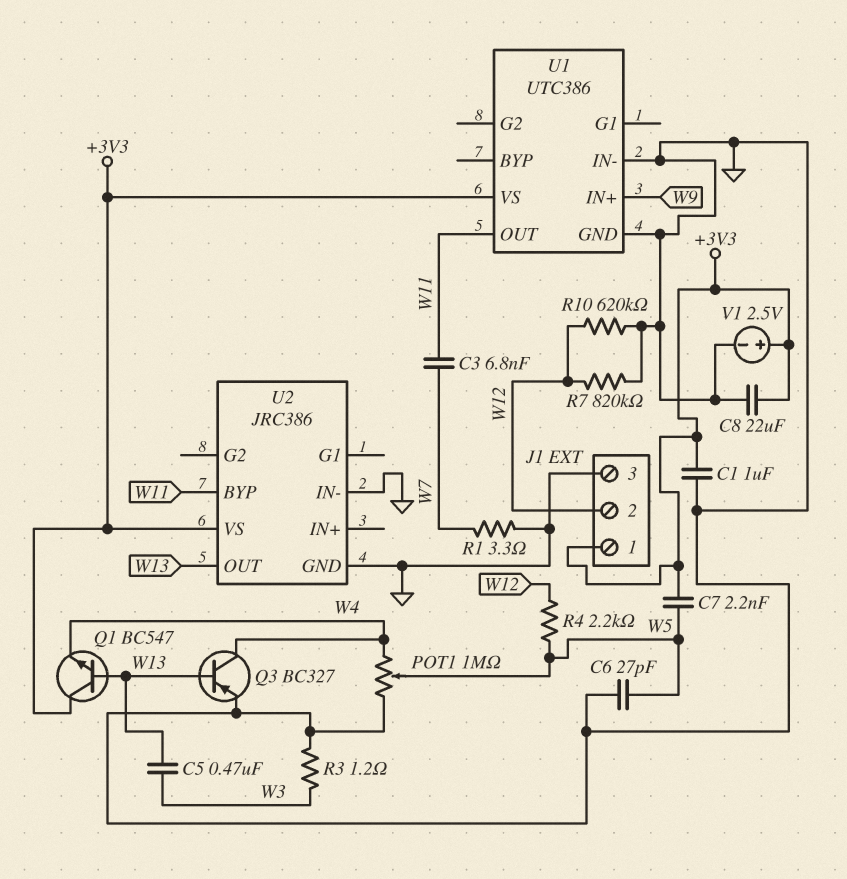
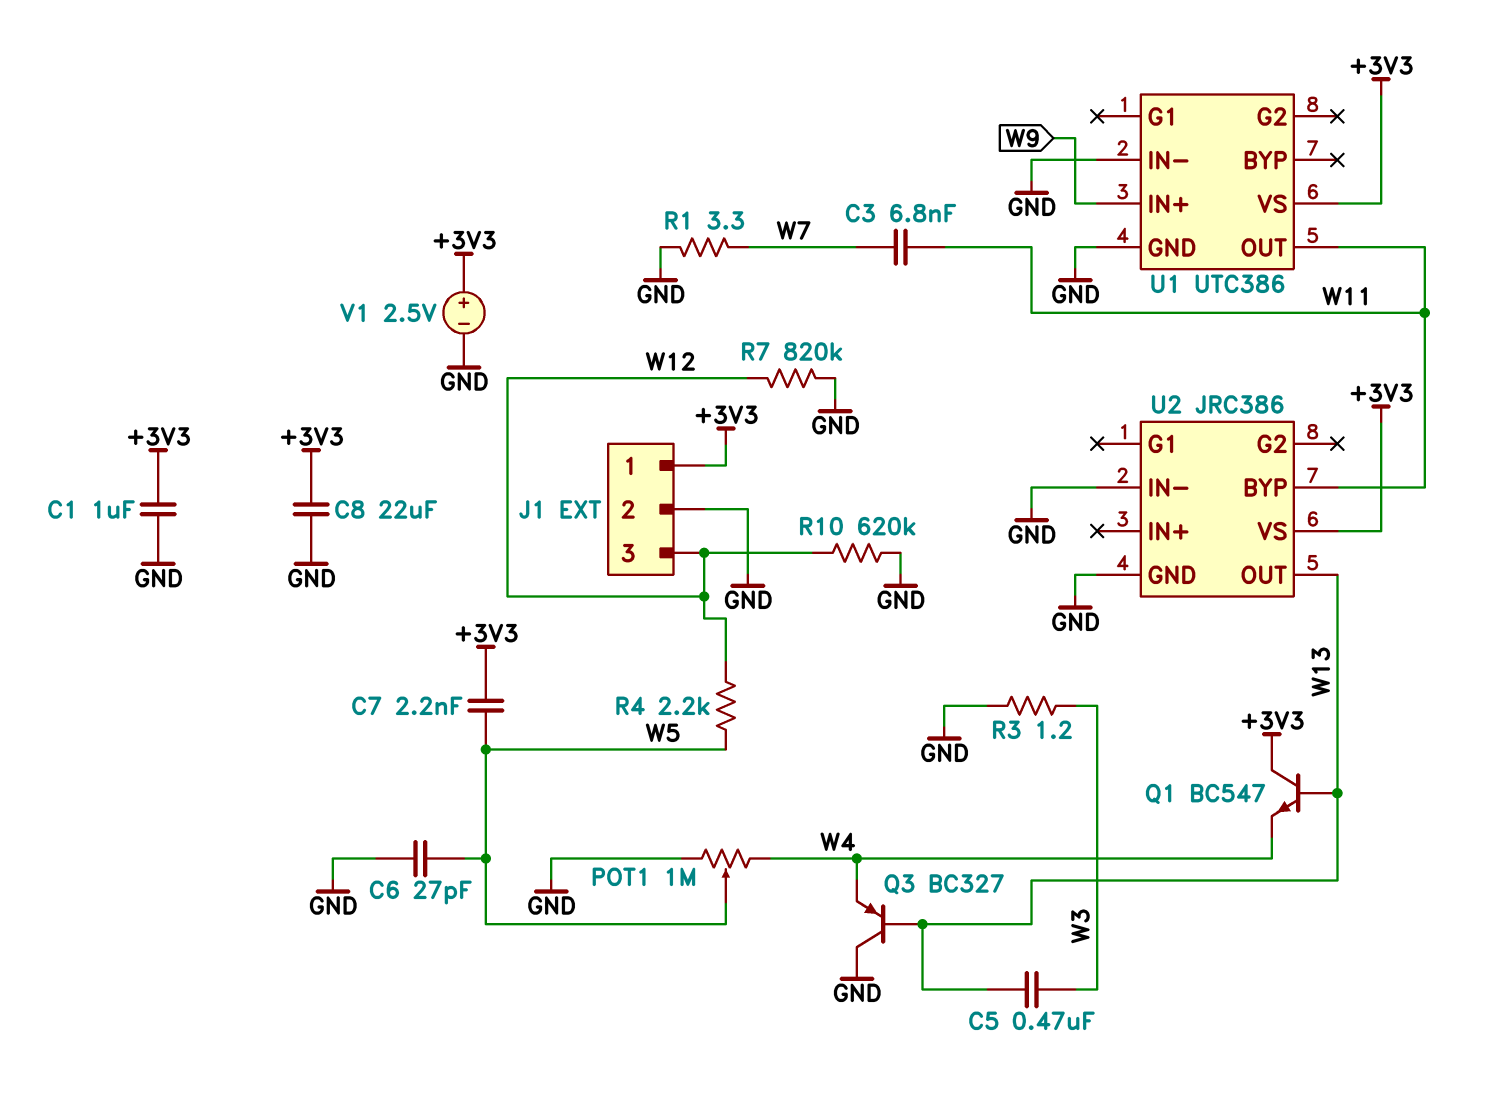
J1 pin 2: W12 -> GND
J1 pin 3: GND -> W12
Q3: PNP BC327 (B W13, C W4, E GND) -> PNP BC327 (B W13, C GND, E W4)

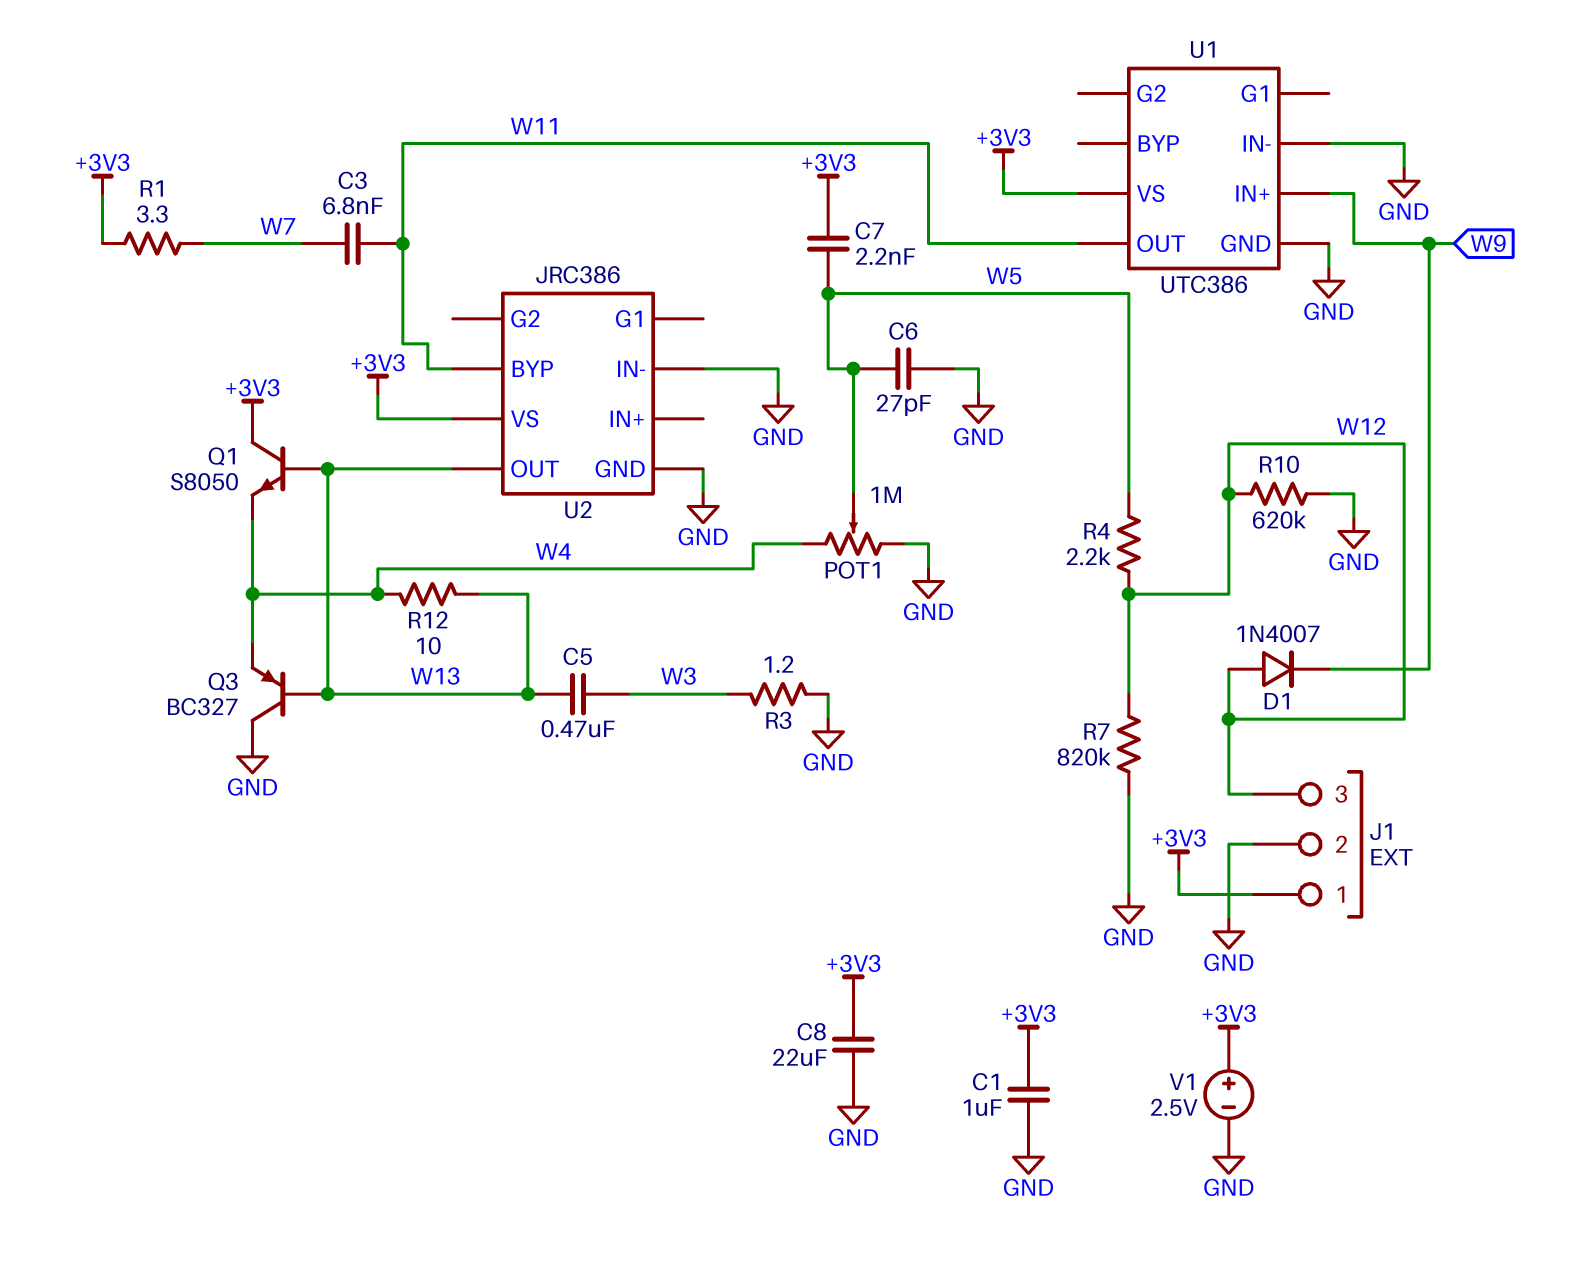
D1: none -> diode 1N4007 (A W12, K W9)
Q1: NPN BC547 (B W13, C +3V3, E W4) -> NPN S8050 (B W13, C +3V3, E W4)
R1: 3.3 (GND, W7) -> 3.3 (+3V3, W7)
R12: none -> 10 (W4, W13)

